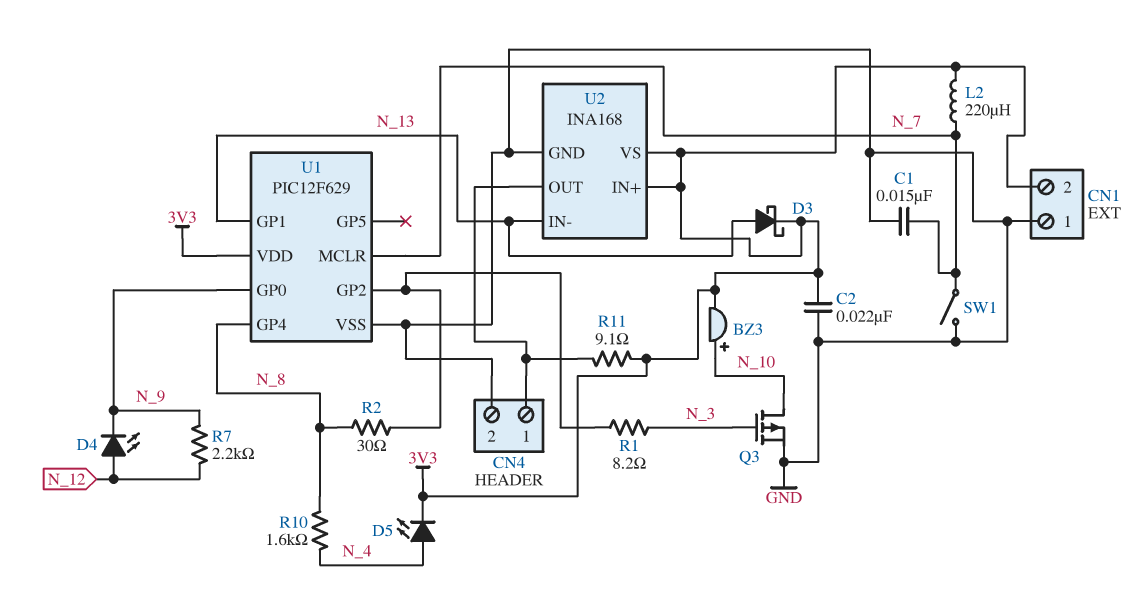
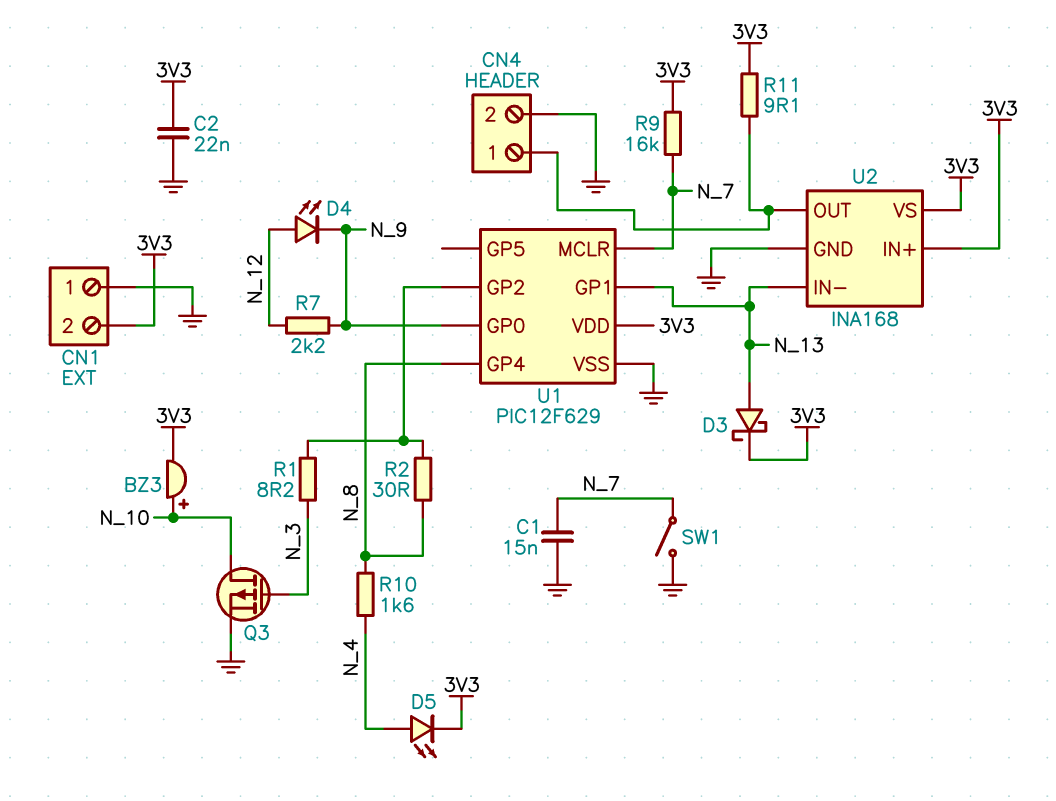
L2: 220uH (3V3, N_7) -> none
R9: none -> 16k (3V3, N_7)

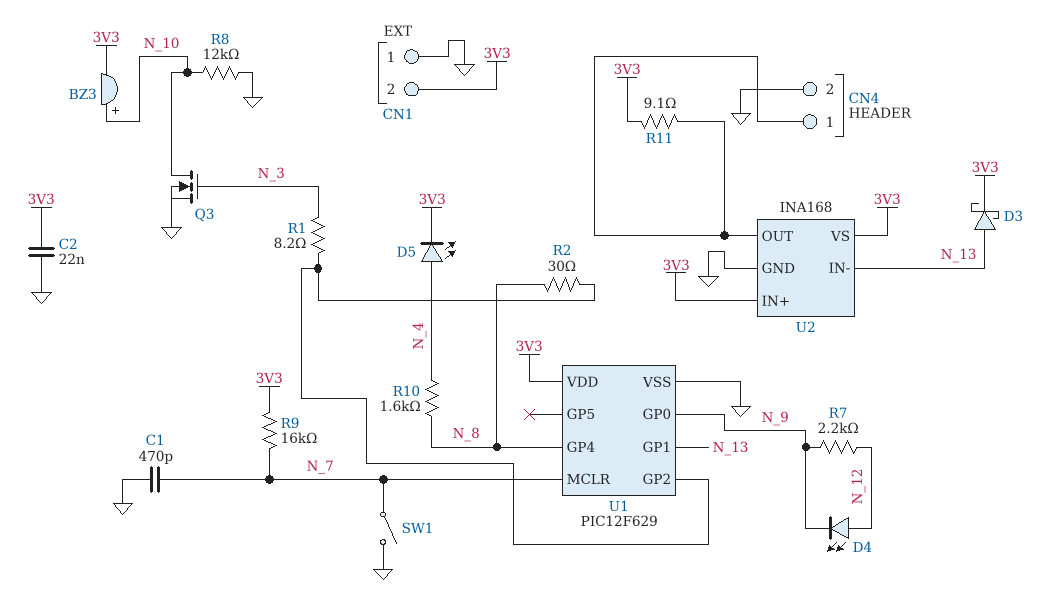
C1: 15nF (GND, N_7) -> 470pF (GND, N_7)
Q3: PMOS (G N_3, D N_10, S GND) -> NMOS (G N_3, D N_10, S GND)
R8: none -> 12k (GND, N_10)

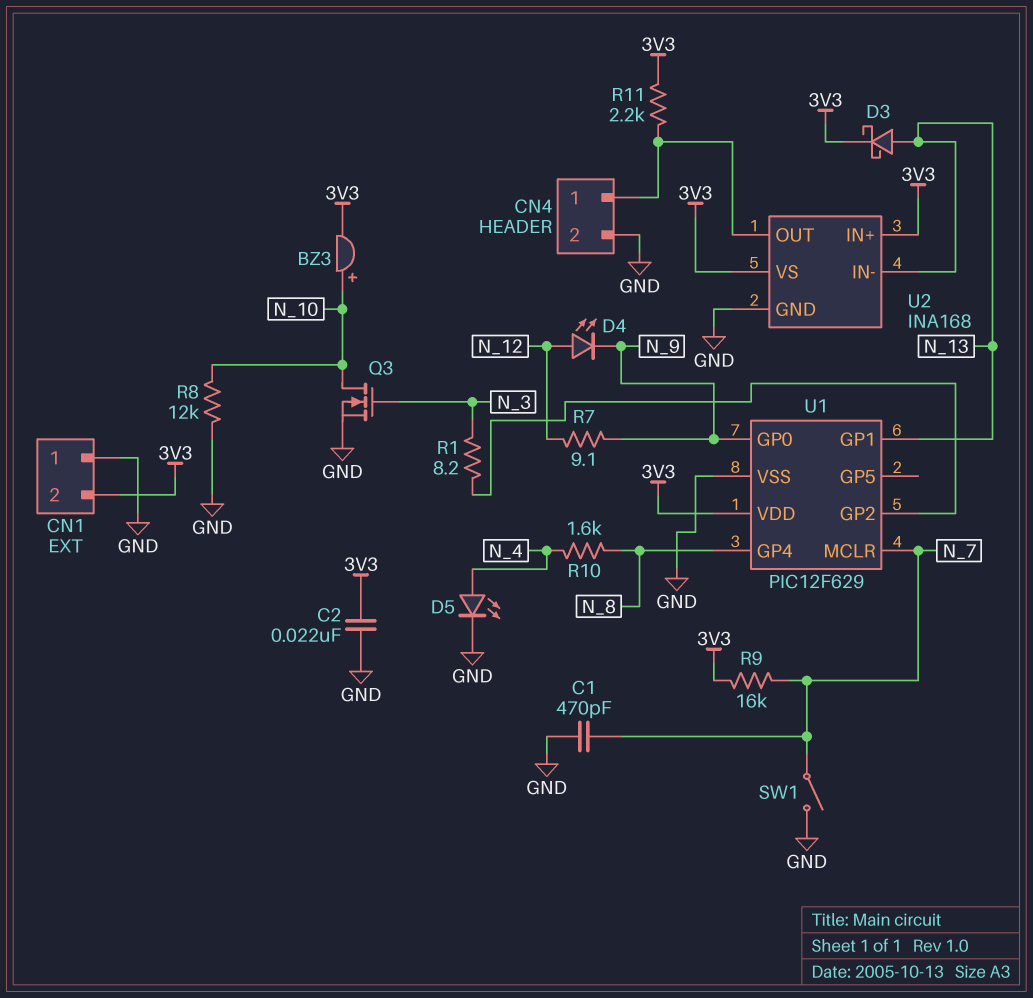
D5: LED (A N_4, K 3V3) -> LED (A N_4, K GND)
R2: 30 (N_8, U1/GP2) -> none
R7: 2.2k (N_9, N_12) -> 9.1 (N_9, N_12)
R11: 9.1 (3V3, CN4/1) -> 2.2k (3V3, CN4/1)

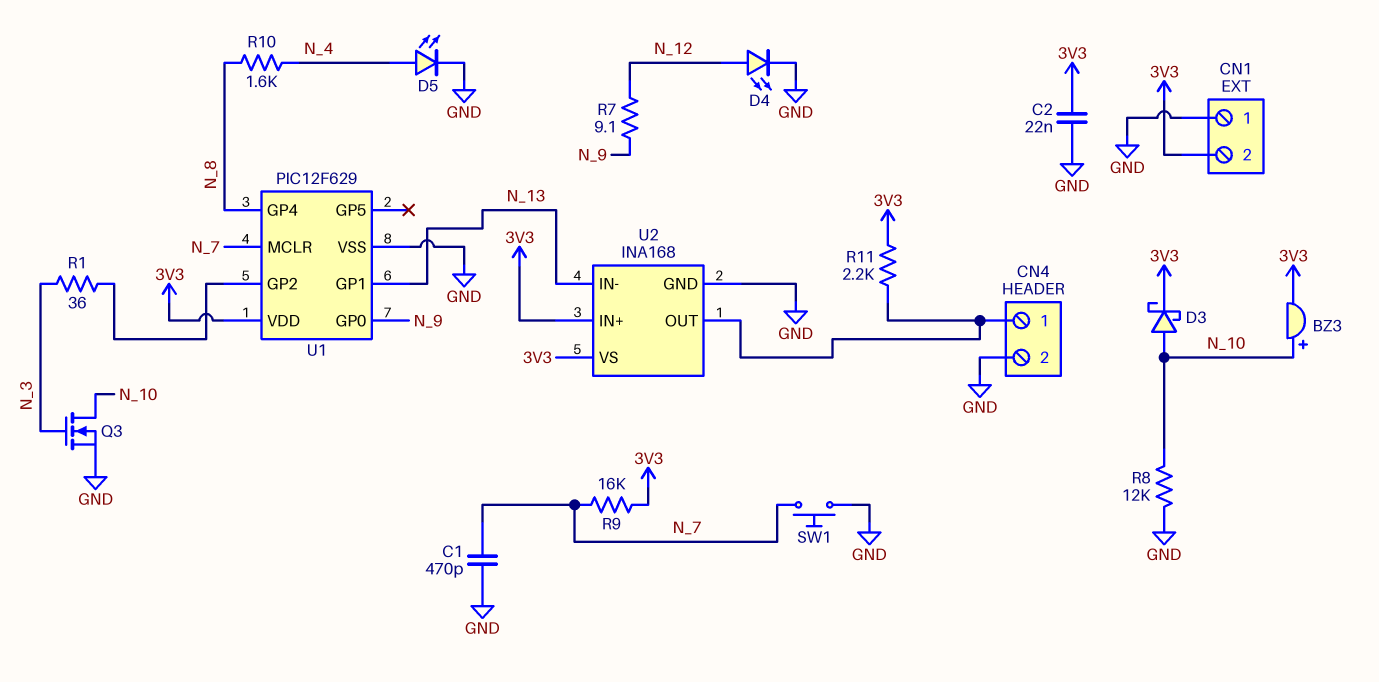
D3: schottky (A N_13, K 3V3) -> schottky (A N_10, K 3V3)
D4: LED (A N_12, K N_9) -> LED (A N_12, K GND)
R1: 8.2 (N_3, U1/GP2) -> 36 (N_3, U1/GP2)
SW1: switch (GND, N_7) -> button (GND, N_7)

